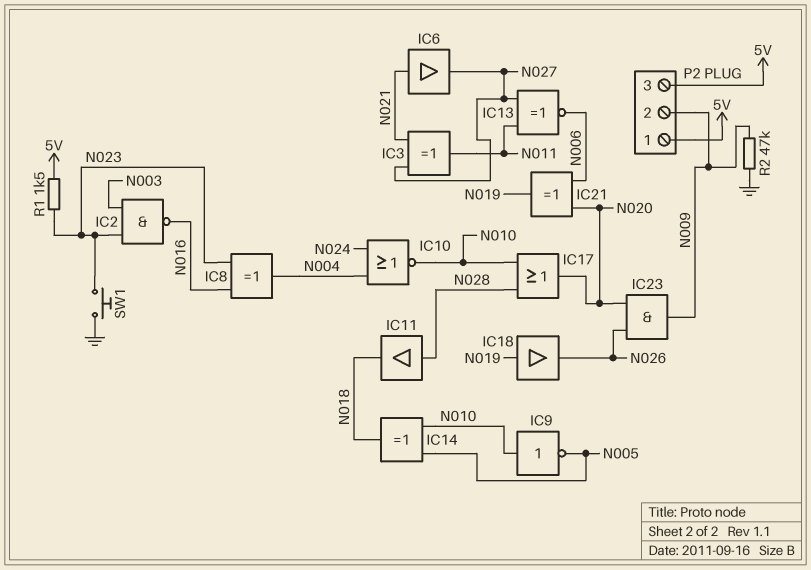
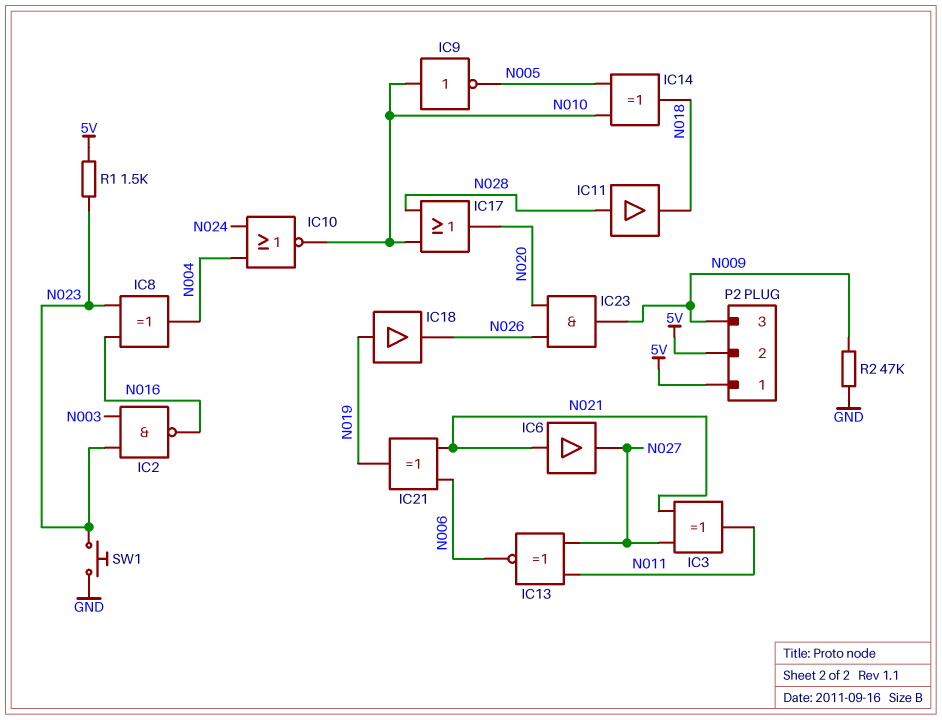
IC21: XOR (in N006, in N020, out N019) -> XOR (in N006, in N021, out N019)
P2 pin 2: N009 -> 5V
P2 pin 3: 5V -> N009

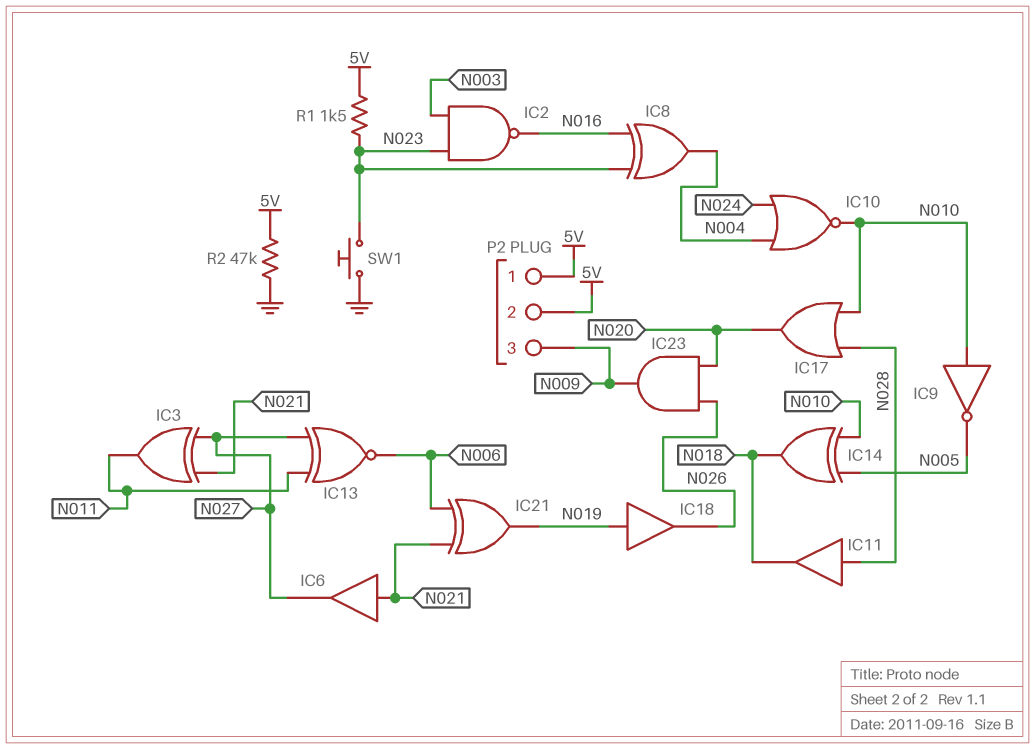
R2: 47k (GND, N009) -> 47k (5V, GND)

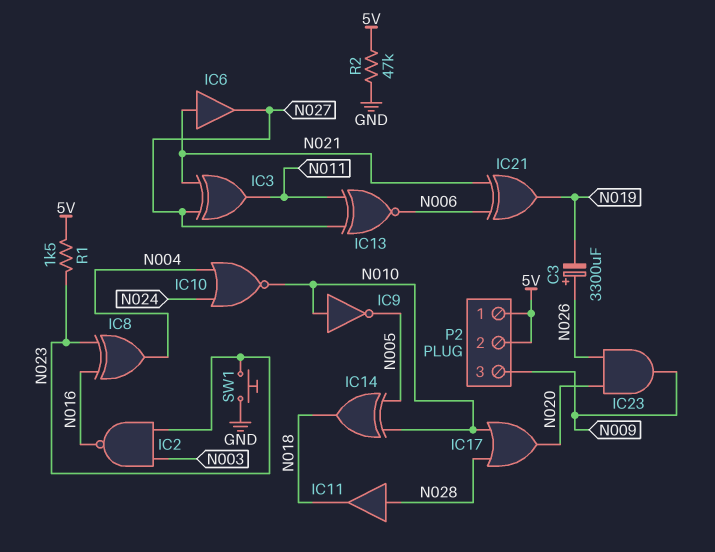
C3: none -> 3300uF (plus N026, minus N019)
IC18: buffer (in N019, out N026) -> none

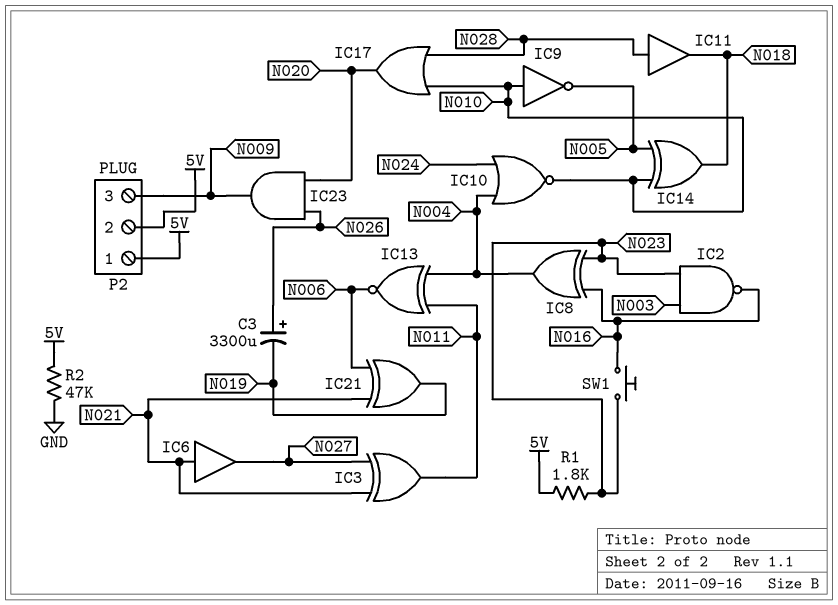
IC13: XNOR (in N011, in N027, out N006) -> XNOR (in N004, in N011, out N006)
R1: 1.5k (5V, N023) -> 1.8k (5V, N023)
SW1: button (GND, N023) -> button (N016, N023)

